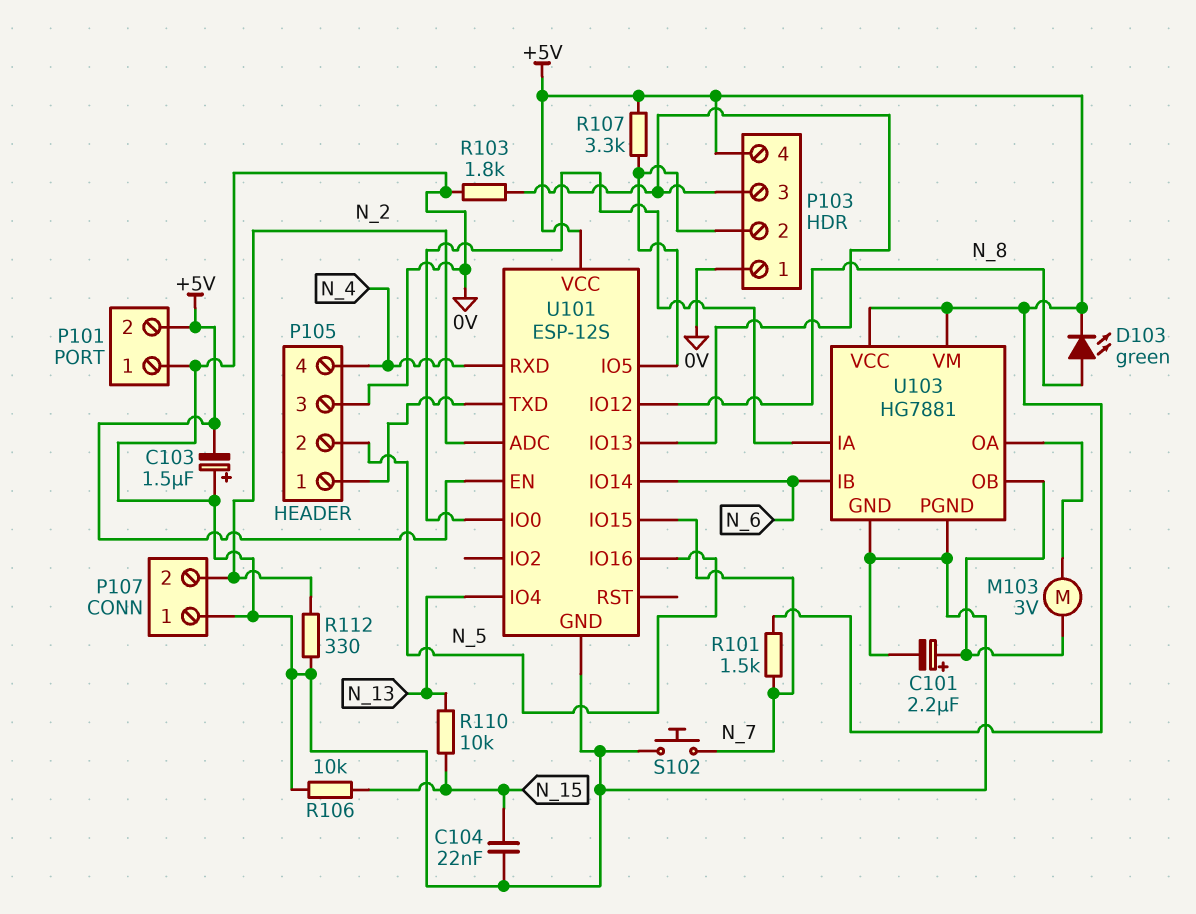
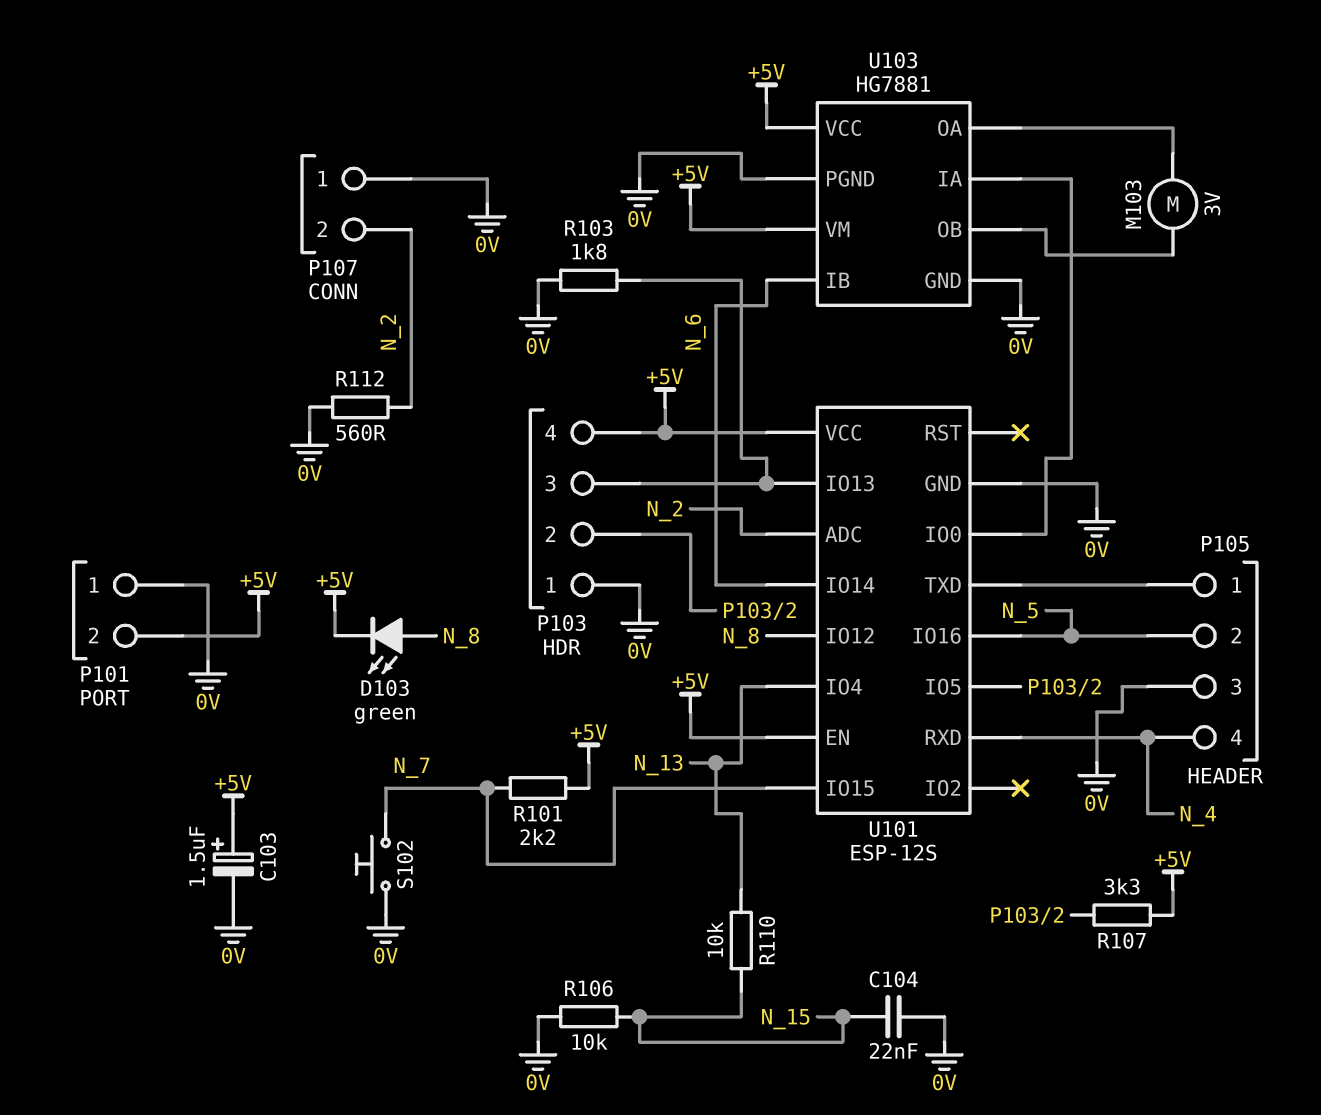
C101: 2.2uF (plus U103/OB, minus 0V) -> none
C103: 1.5uF (plus 0V, minus +5V) -> 1.5uF (plus +5V, minus 0V)
R101: 1.5k (+5V, N_7) -> 2.2k (+5V, N_7)
R112: 330 (0V, N_2) -> 560 (0V, N_2)

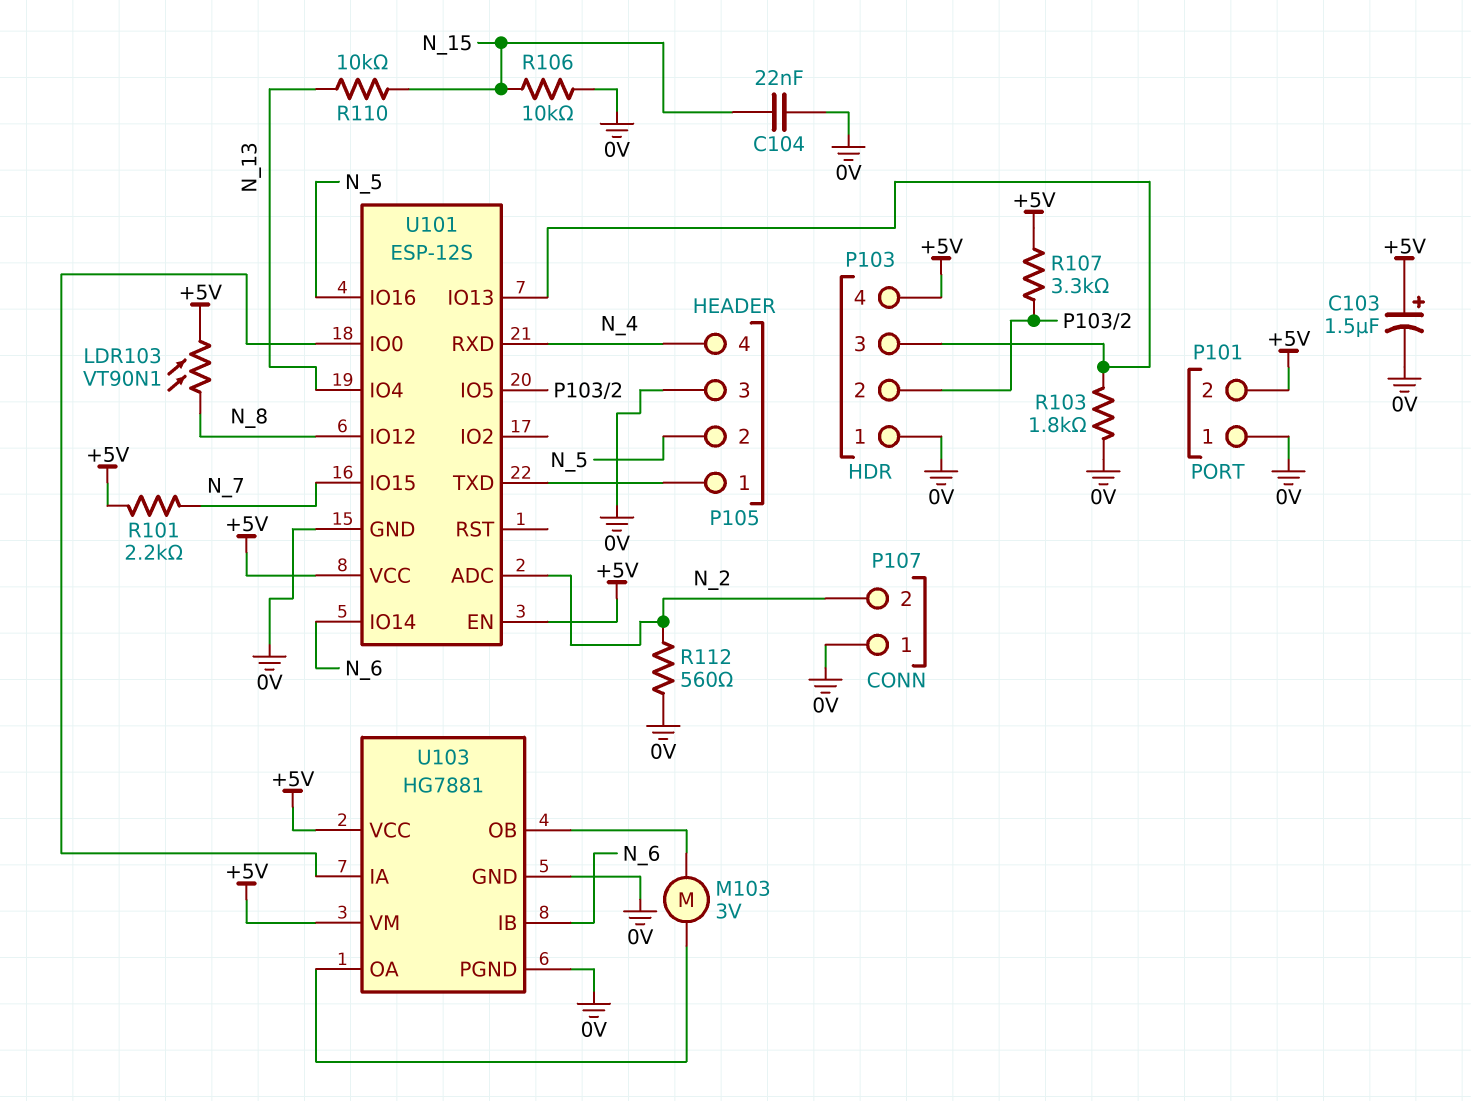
D103: LED green (A N_8, K +5V) -> none
LDR103: none -> VT90N1 (+5V, N_8)
S102: button (0V, N_7) -> none

